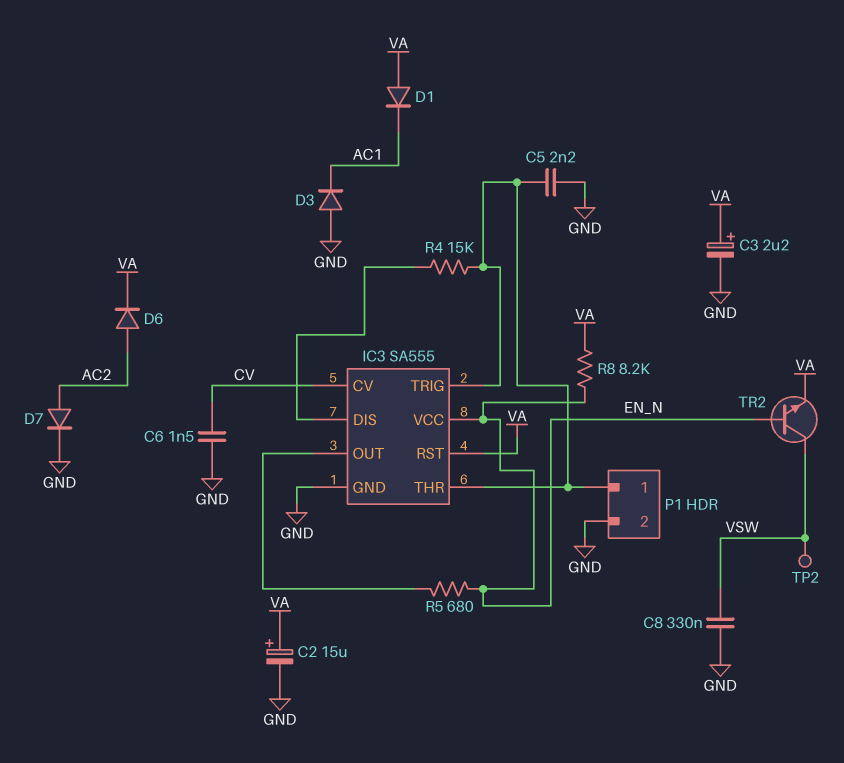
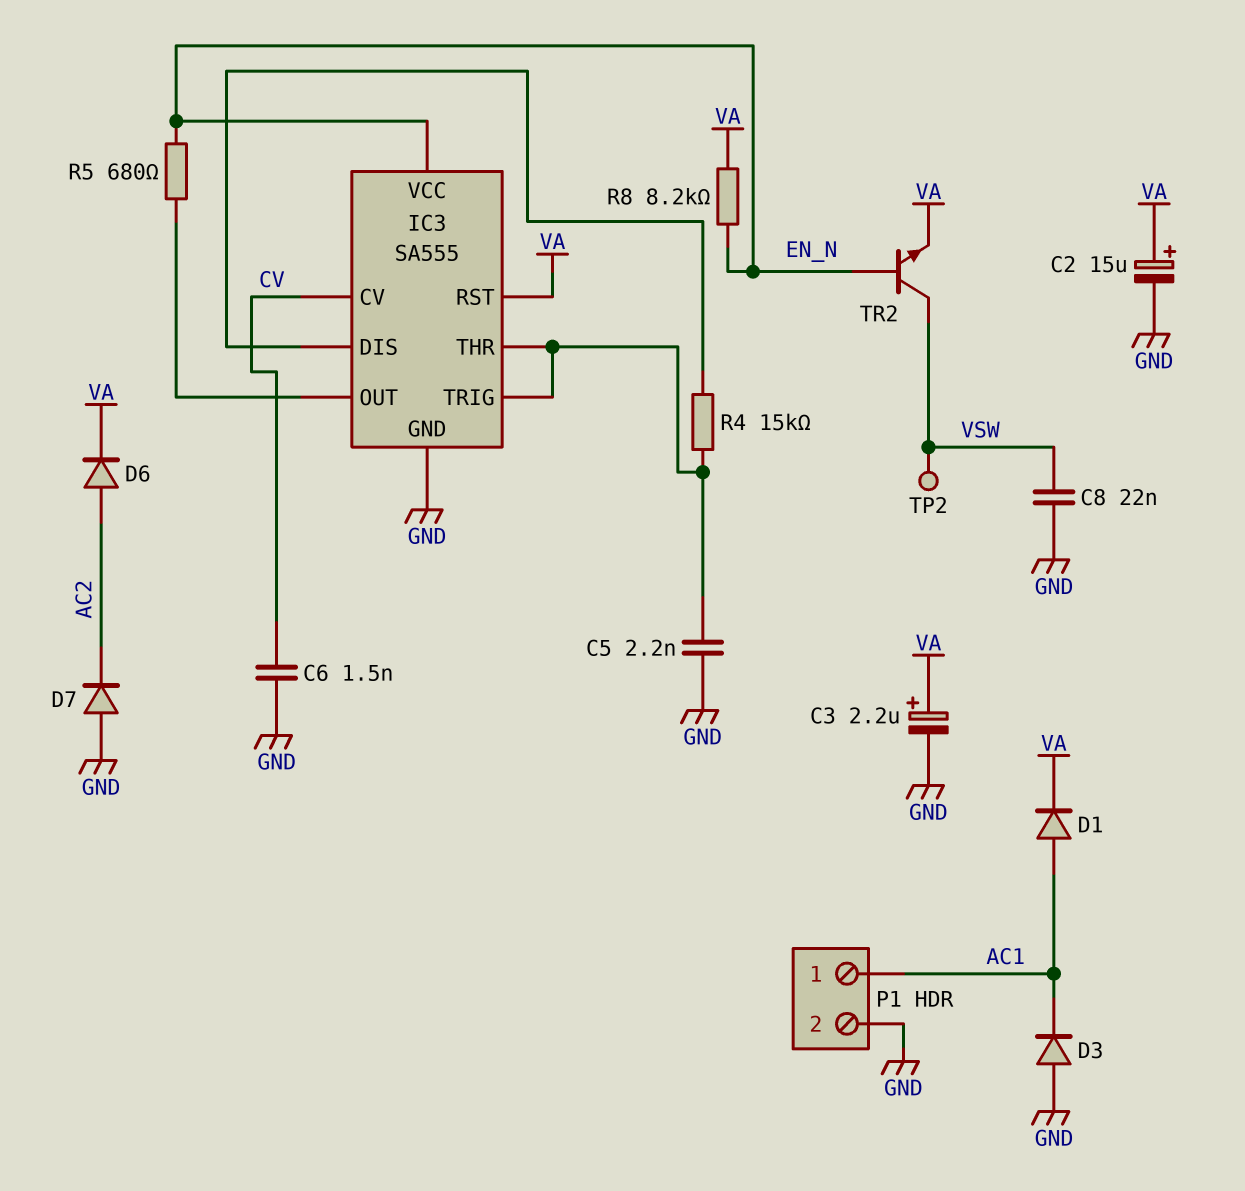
C8: 330nF (GND, VSW) -> 22nF (GND, VSW)
D1: diode (A VA, K AC1) -> diode (A AC1, K VA)
D7: diode (A AC2, K GND) -> diode (A GND, K AC2)
P1 pin 1: IC3/THR -> AC1

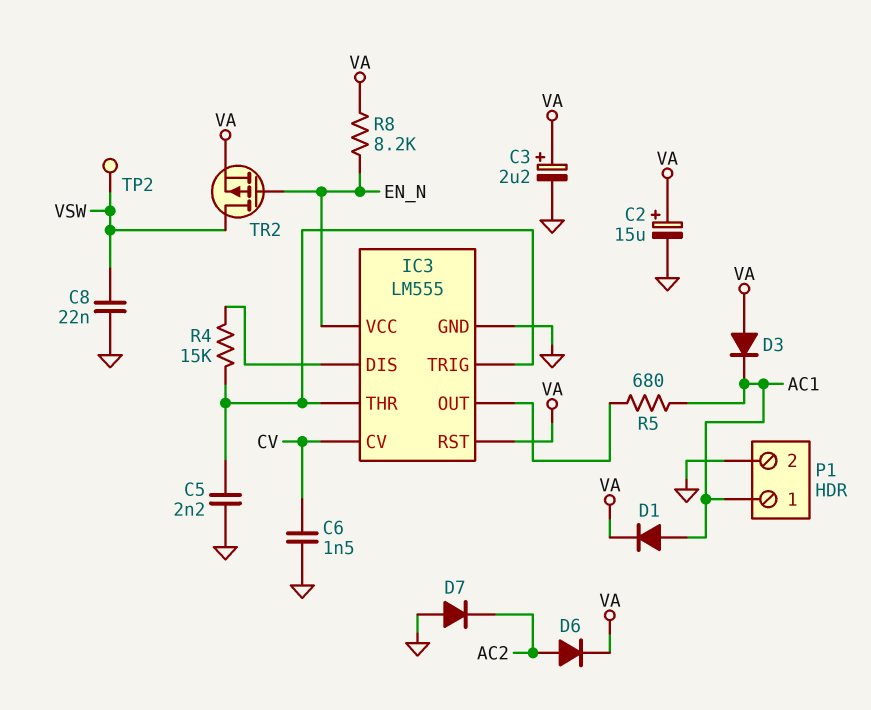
D3: diode (A GND, K AC1) -> diode (A VA, K AC1)
IC3: SA555 -> LM555
R5: 680 (EN_N, IC3/OUT) -> 680 (AC1, IC3/OUT)
TR2: NPN (B EN_N, C VSW, E VA) -> PMOS (G EN_N, D VSW, S VA)

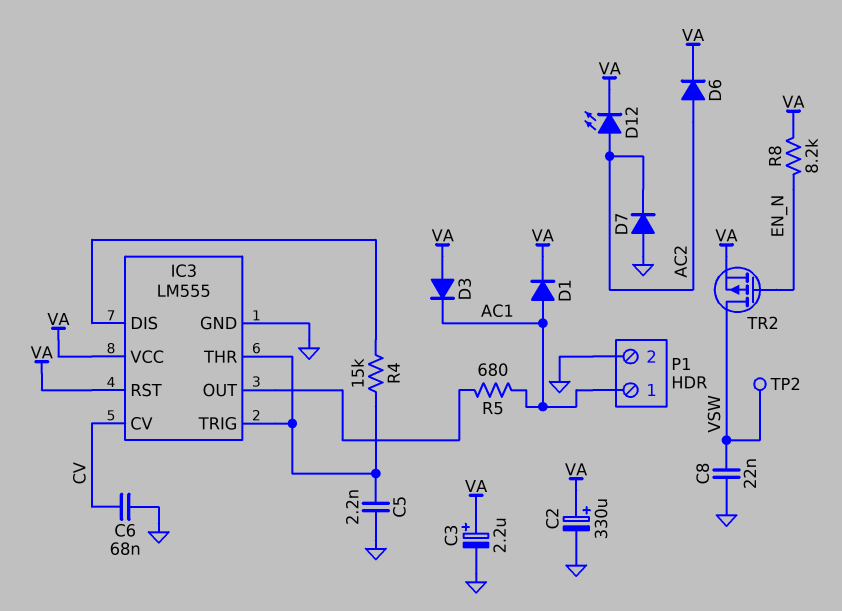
C2: 15uF (plus VA, minus GND) -> 330uF (plus VA, minus GND)
C6: 1.5nF (CV, GND) -> 68nF (CV, GND)
D12: none -> LED (A AC2, K VA)
IC3 pin VCC: EN_N -> VA

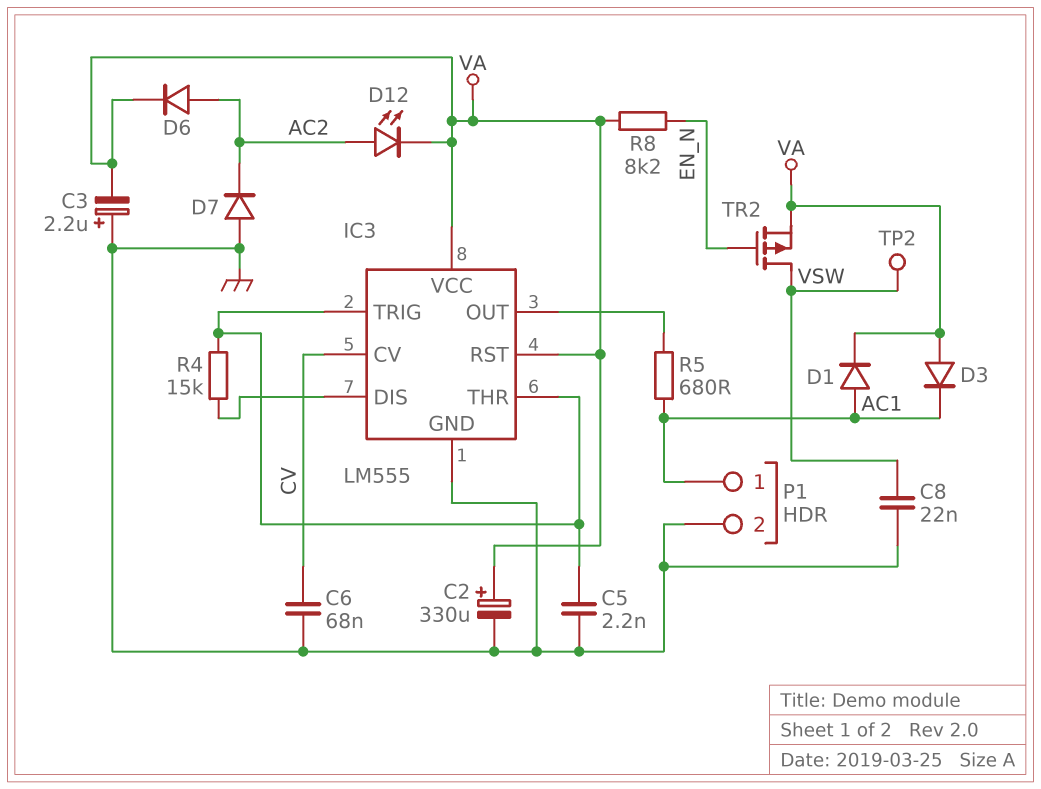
C3: 2.2uF (plus VA, minus GND) -> 2.2uF (plus GND, minus VA)

